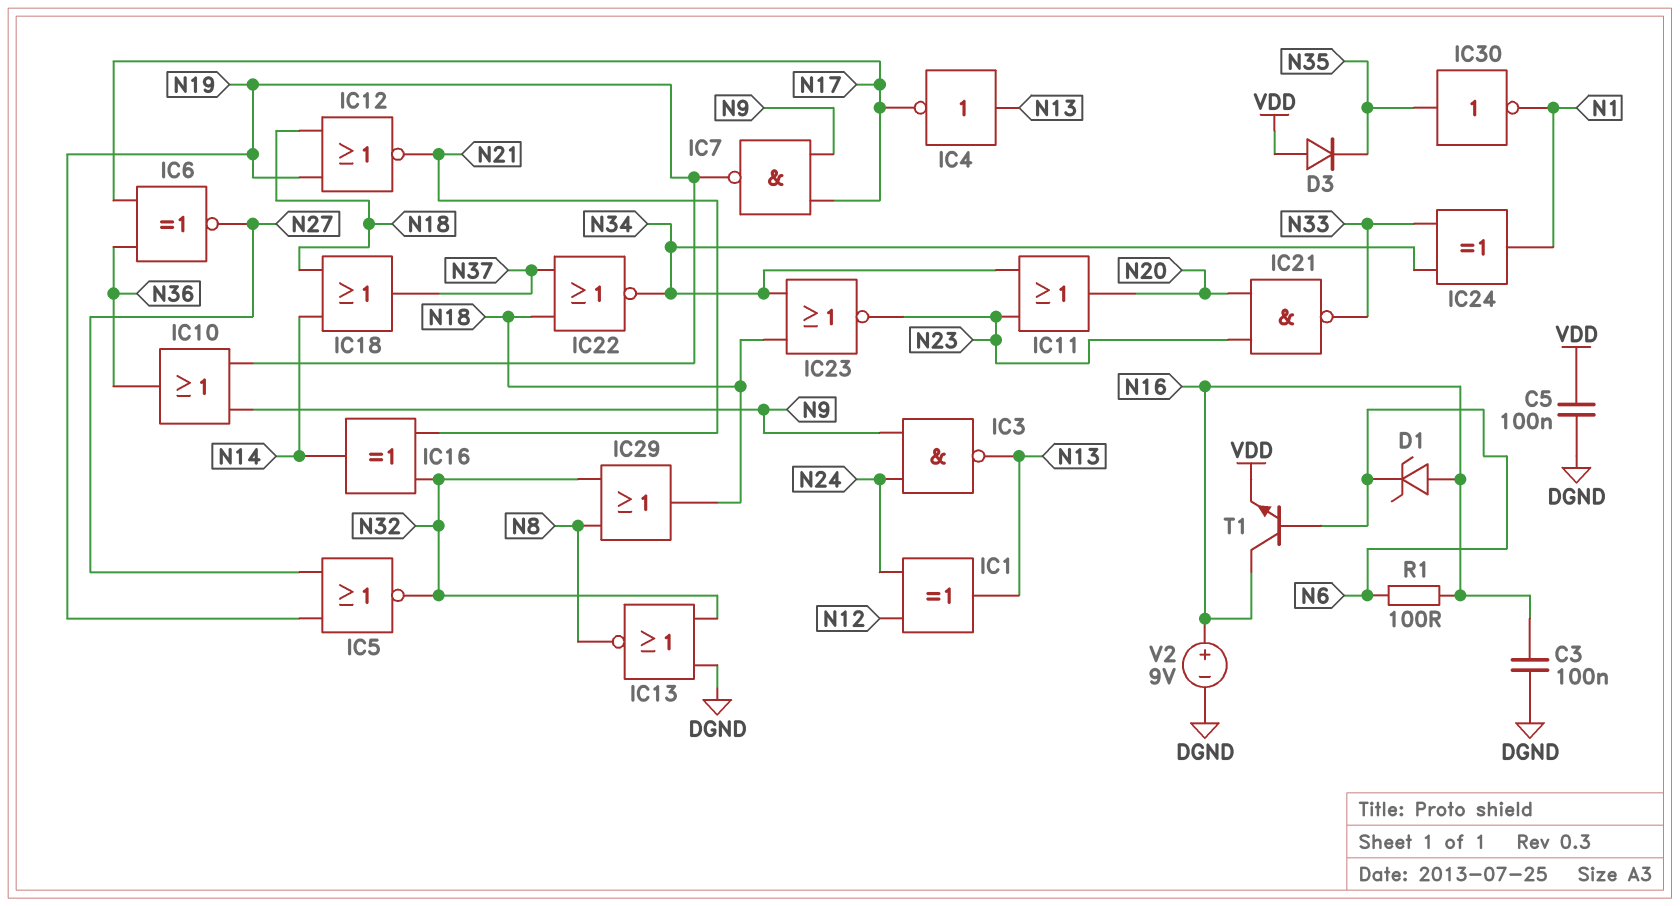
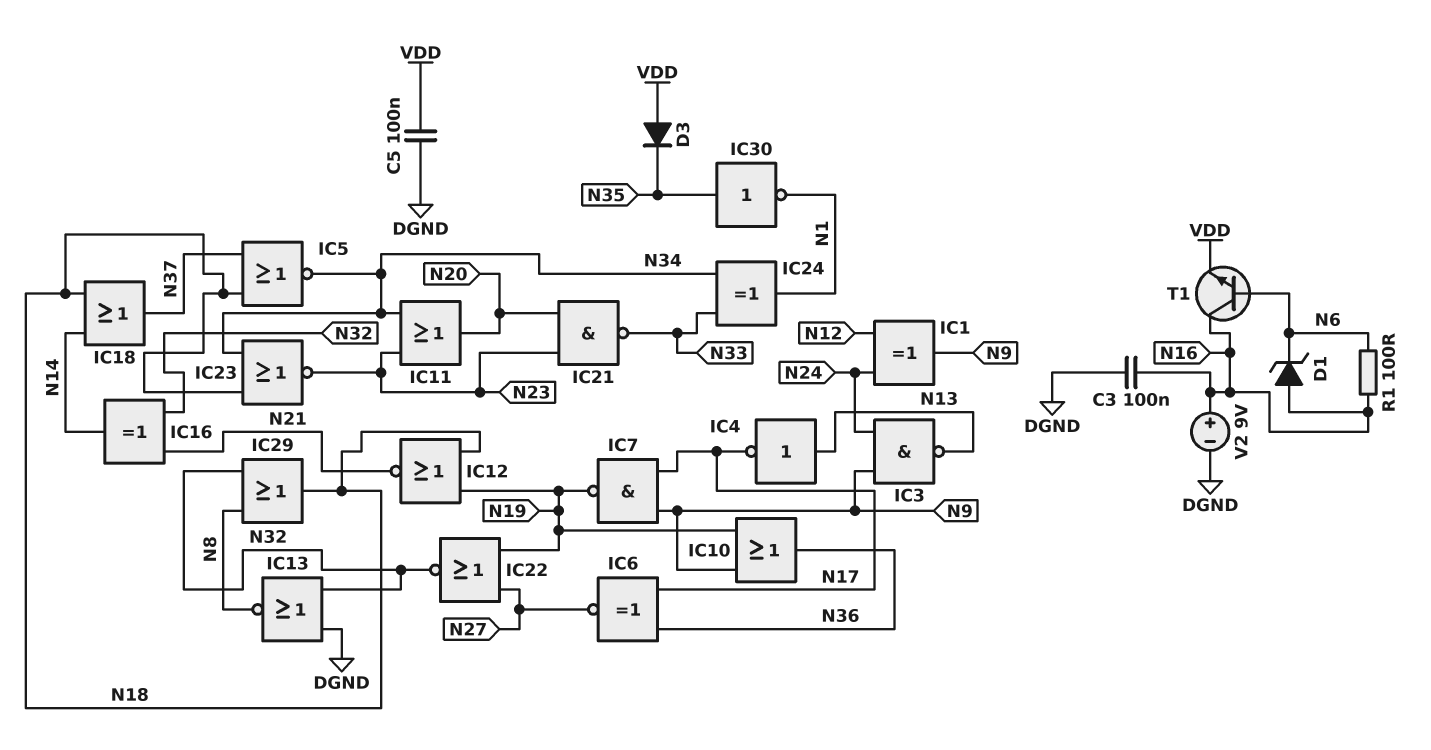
IC1: XOR (in N12, in N24, out N13) -> XOR (in N12, in N24, out N9)
IC5: NOR (in N19, in N27, out N32) -> NOR (in N18, in N37, out N34)
IC22: NOR (in N18, in N37, out N34) -> NOR (in N19, in N27, out N32)

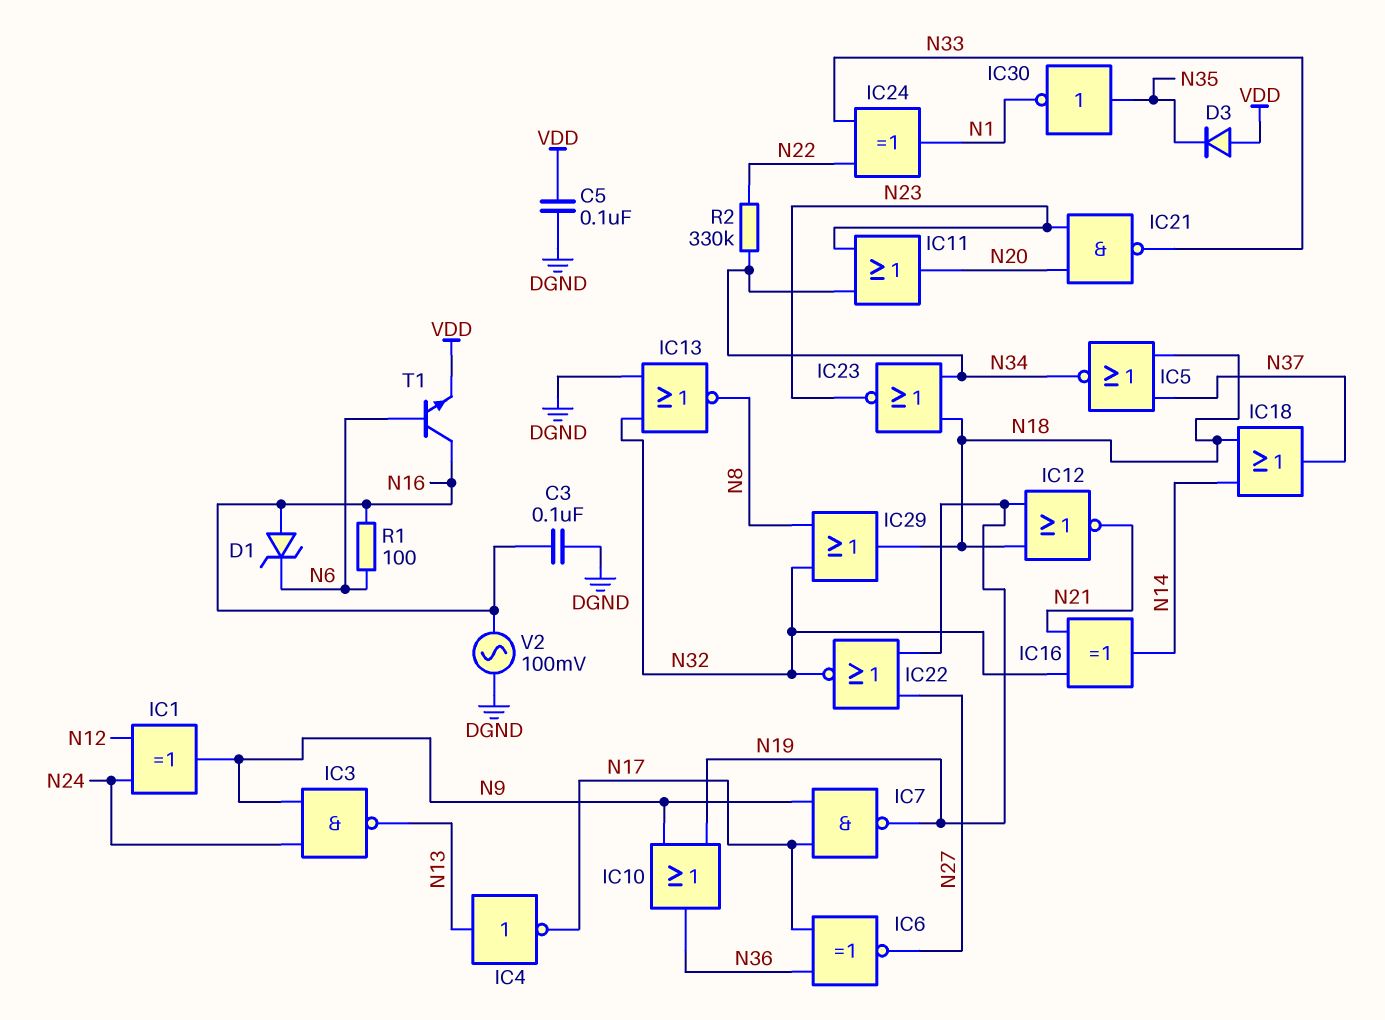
IC24: XOR (in N33, in N34, out N1) -> XOR (in N22, in N33, out N1)
R2: none -> 330k (N22, N34)
V2: 9V (plus N16, minus DGND) -> AC 100mV (DGND, N16)

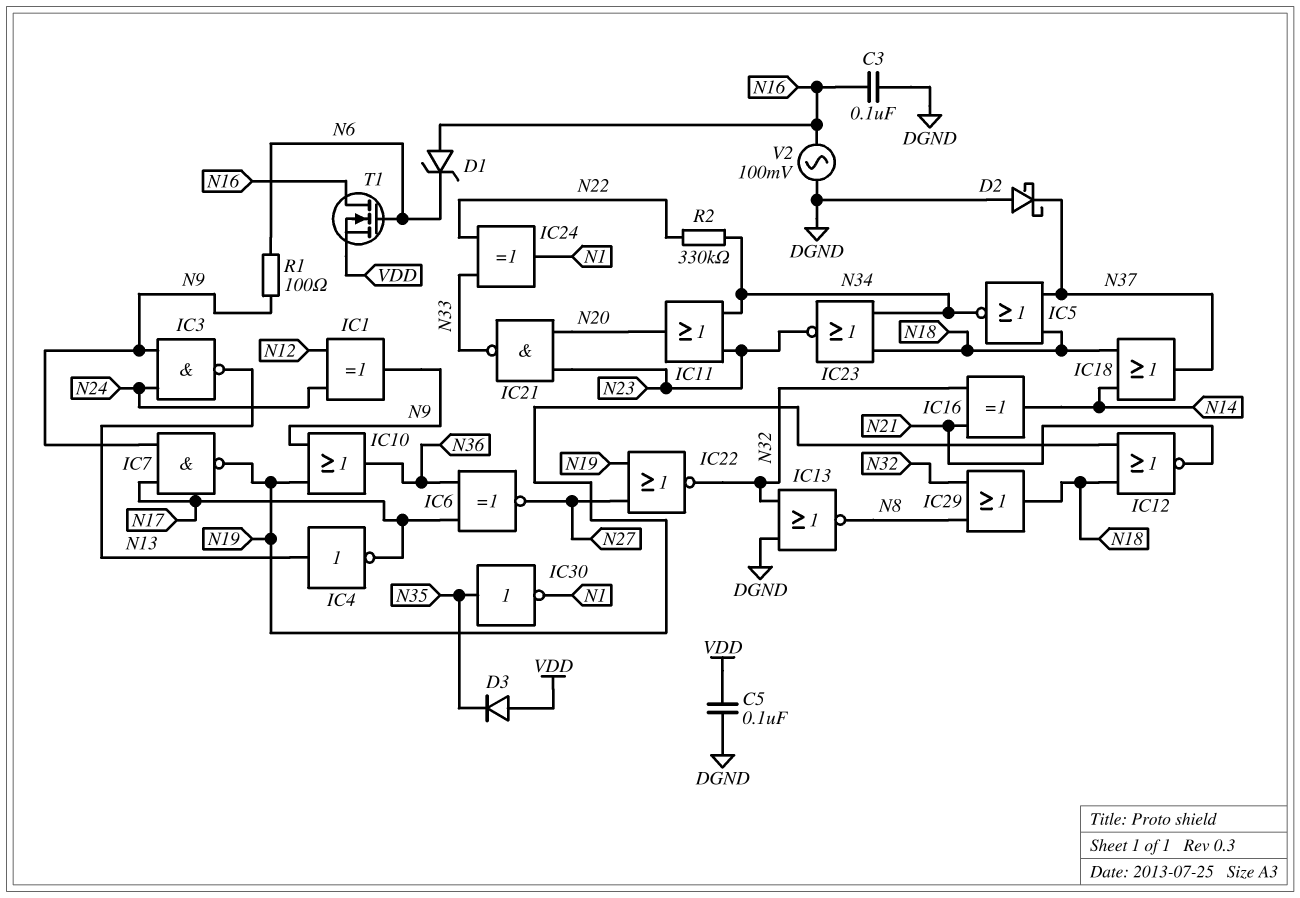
D2: none -> schottky (A DGND, K N37)
R1: 100 (N6, N16) -> 100 (N6, N9)
T1: NPN (B N6, C N16, E VDD) -> NMOS (G N6, D N16, S VDD)

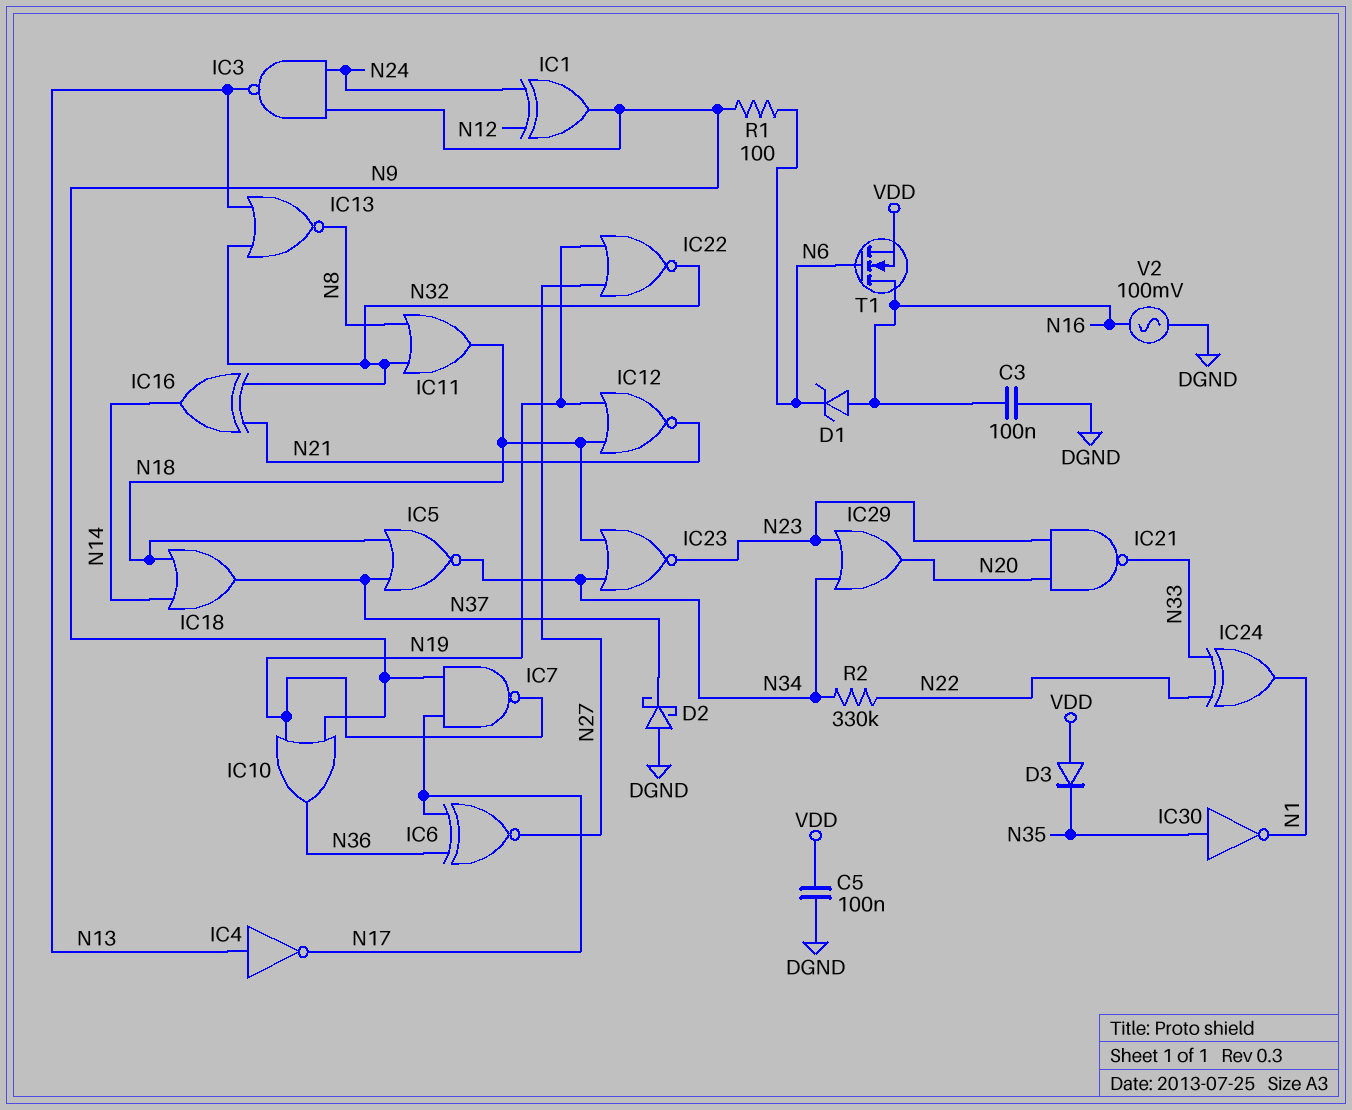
IC11: OR (in N23, in N34, out N20) -> OR (in N8, in N32, out N18)
IC13: NOR (in DGND, in N32, out N8) -> NOR (in N13, in N32, out N8)
IC29: OR (in N8, in N32, out N18) -> OR (in N23, in N34, out N20)

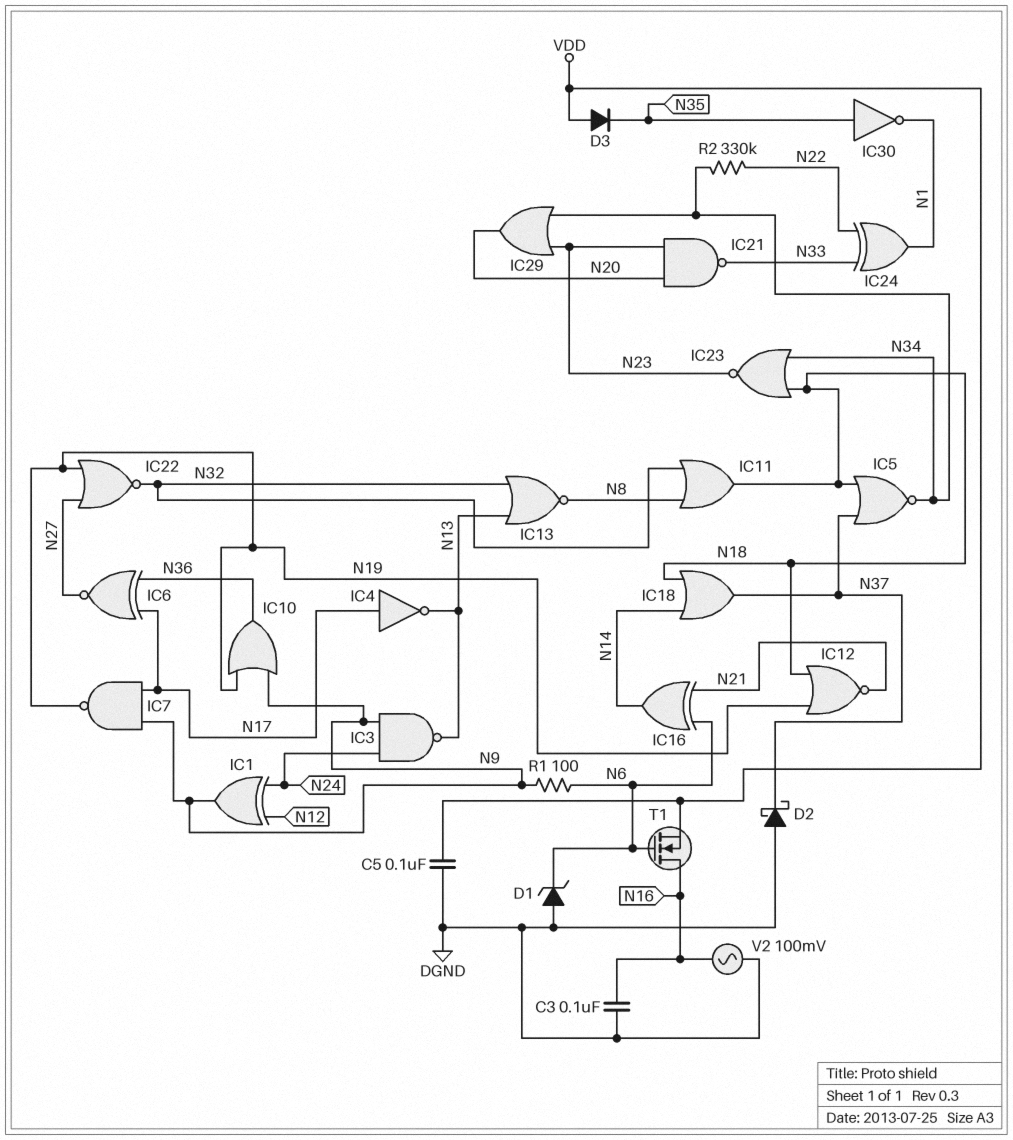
D1: zener (A N16, K N6) -> zener (A DGND, K N6)
IC4: NOT (in N13, out N17) -> NOT (in N17, out N13)
IC16: XOR (in N21, in N32, out N14) -> XOR (in N6, in N21, out N14)

